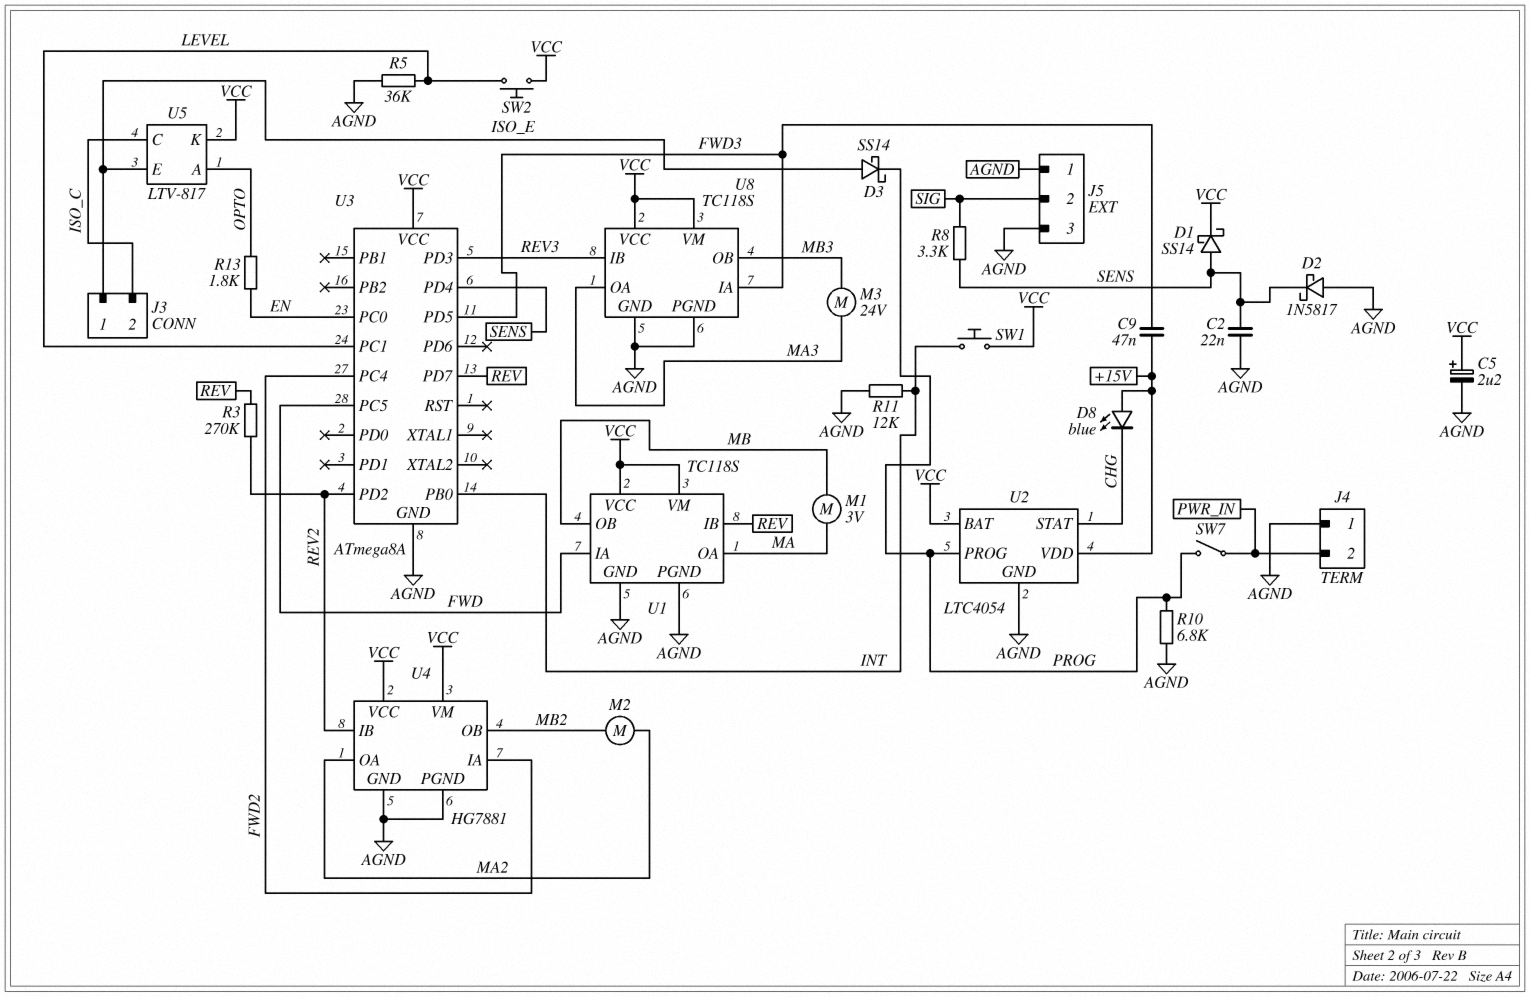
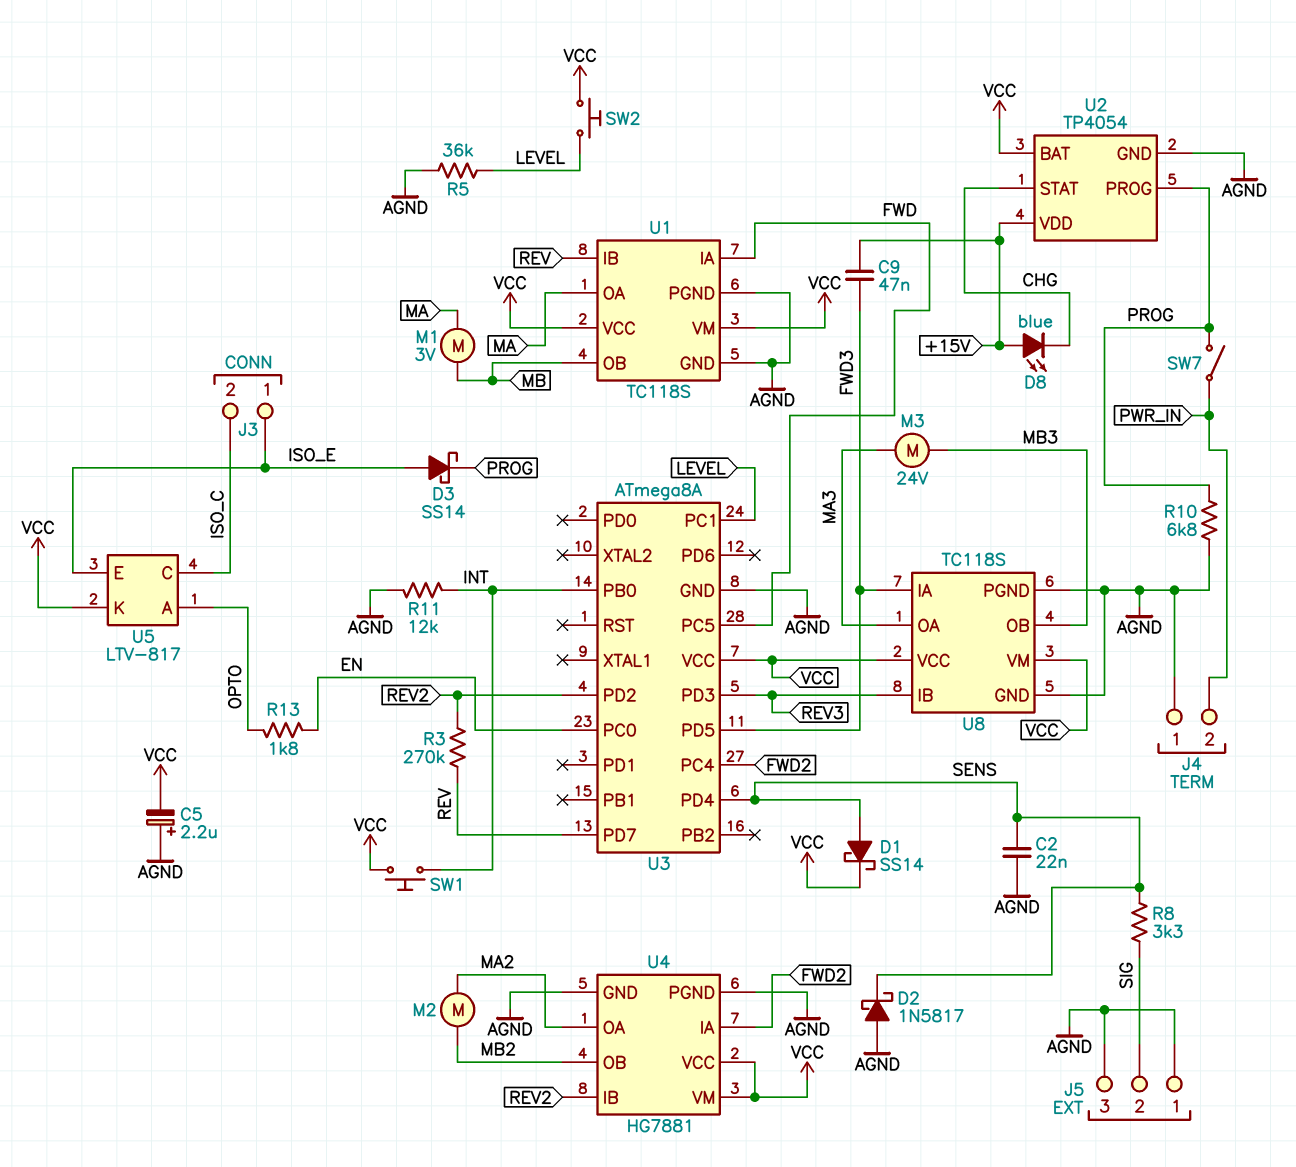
C5: 2.2uF (plus VCC, minus AGND) -> 2.2uF (plus AGND, minus VCC)
U2: LTC4054 -> TP4054

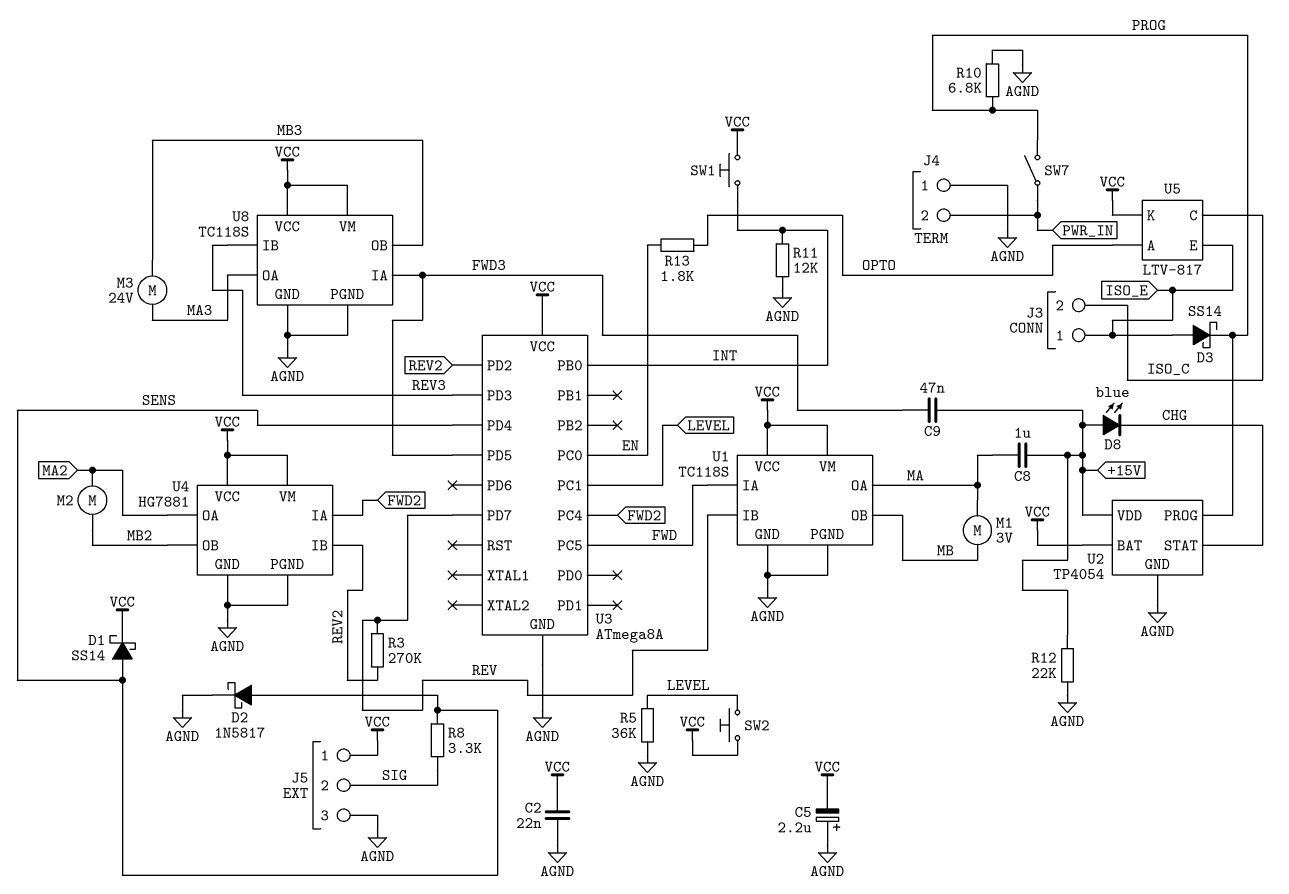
C2: 22nF (AGND, SENS) -> 22nF (AGND, VCC)
C8: none -> 1uF (+15V, MA)
D2: schottky 1N5817 (A AGND, K SENS) -> schottky 1N5817 (A SENS, K AGND)
J5 pin 1: AGND -> VCC
R12: none -> 22k (+15V, AGND)

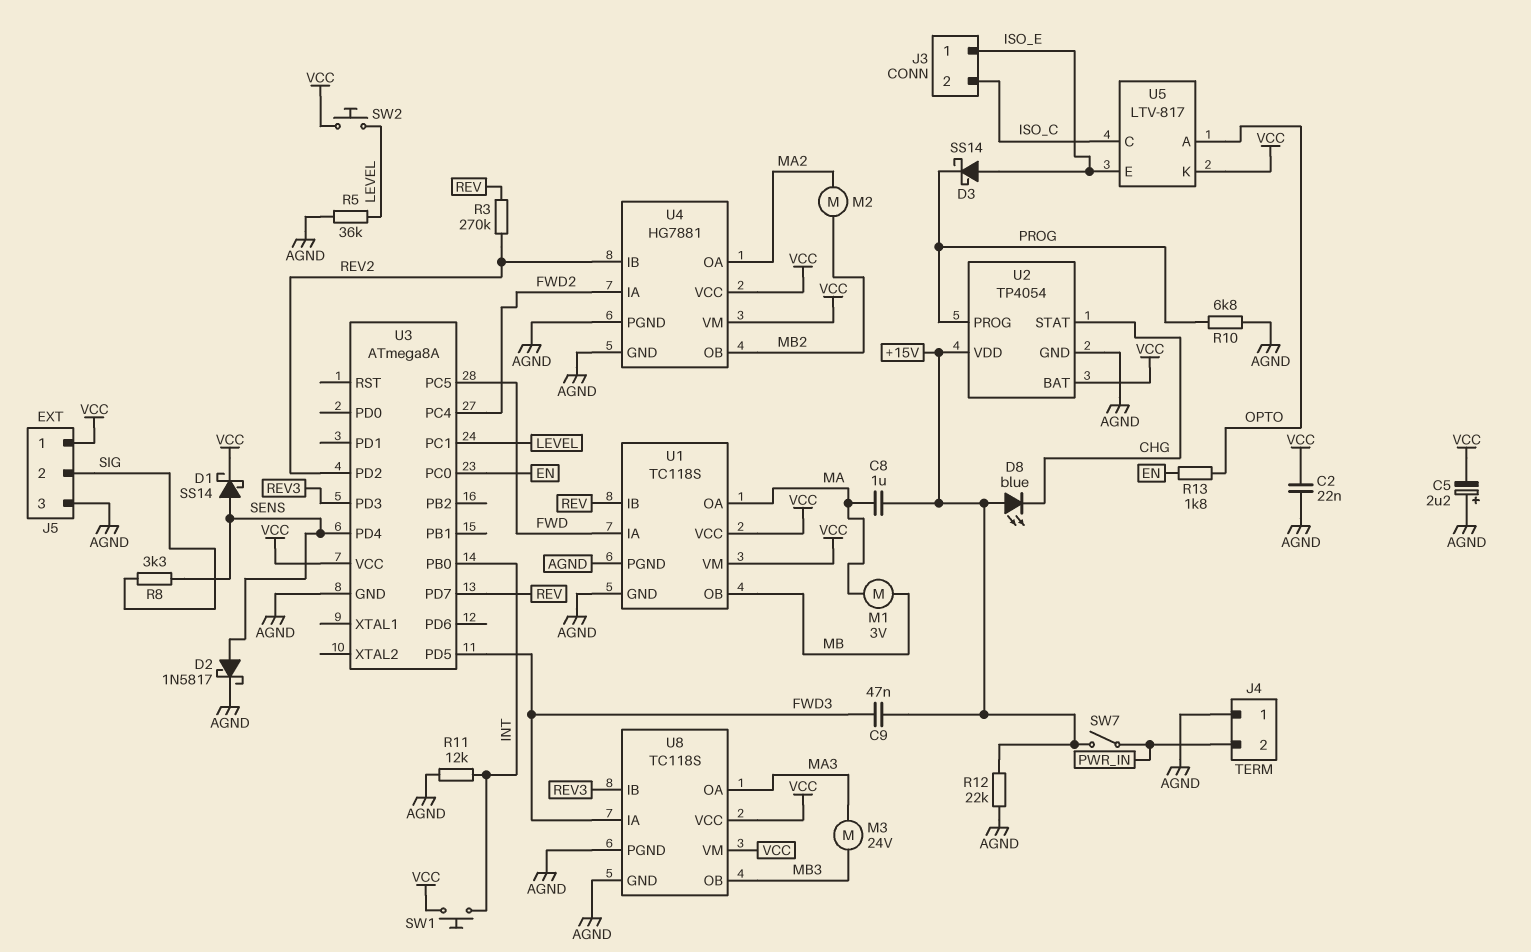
SW7: switch (PROG, PWR_IN) -> switch (+15V, PWR_IN)

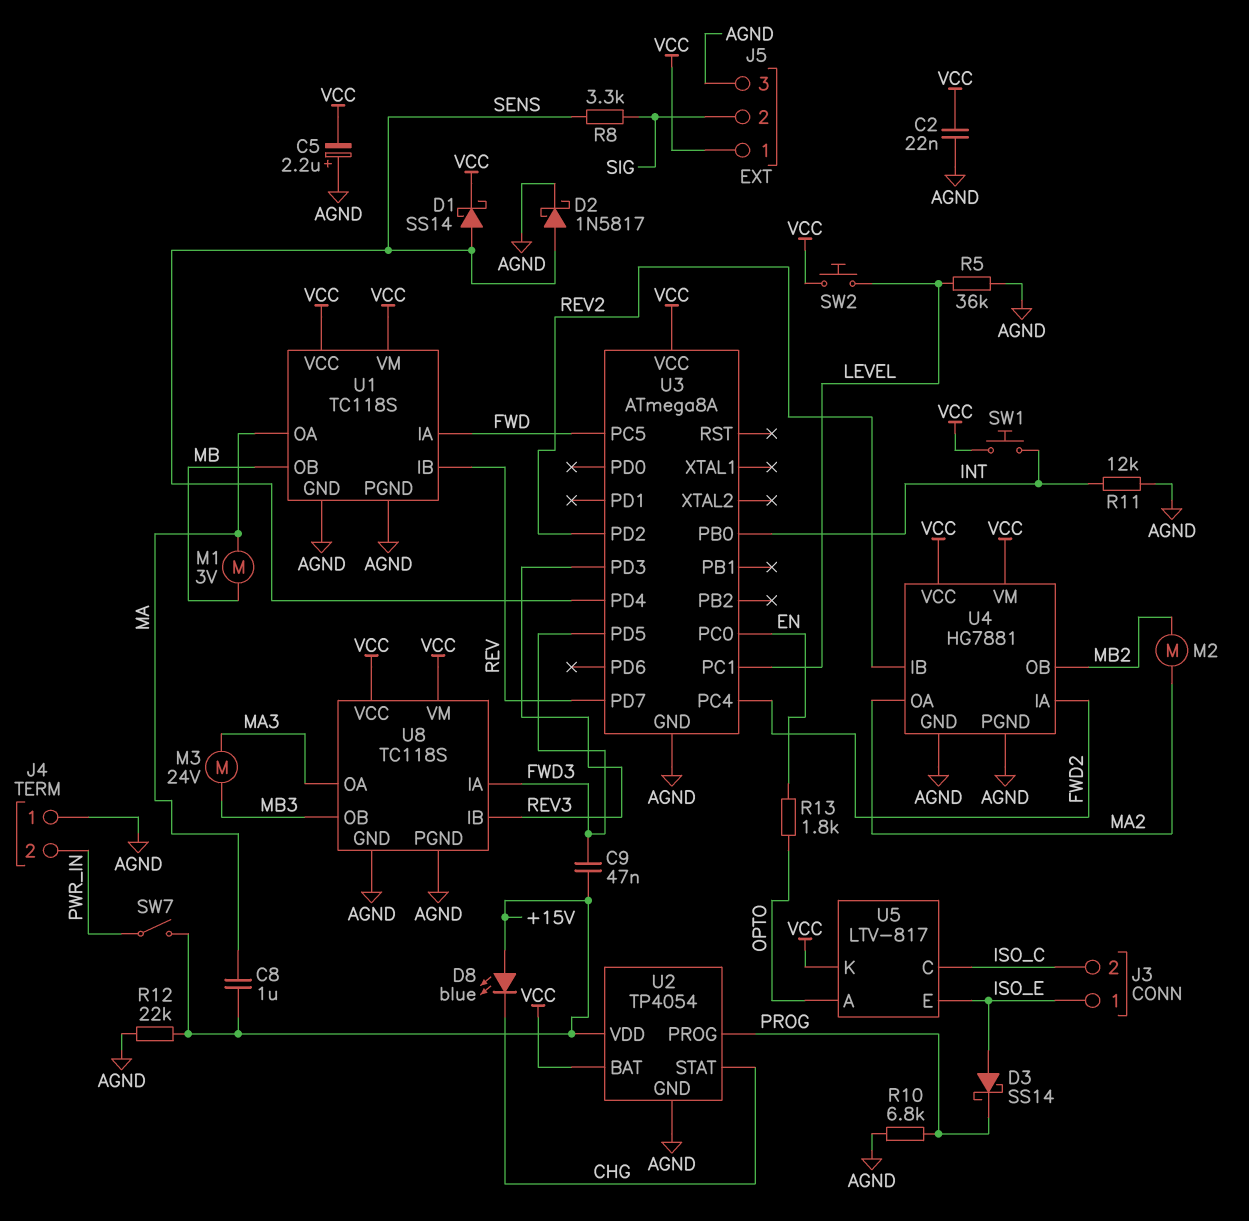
R3: 270k (REV, REV2) -> none

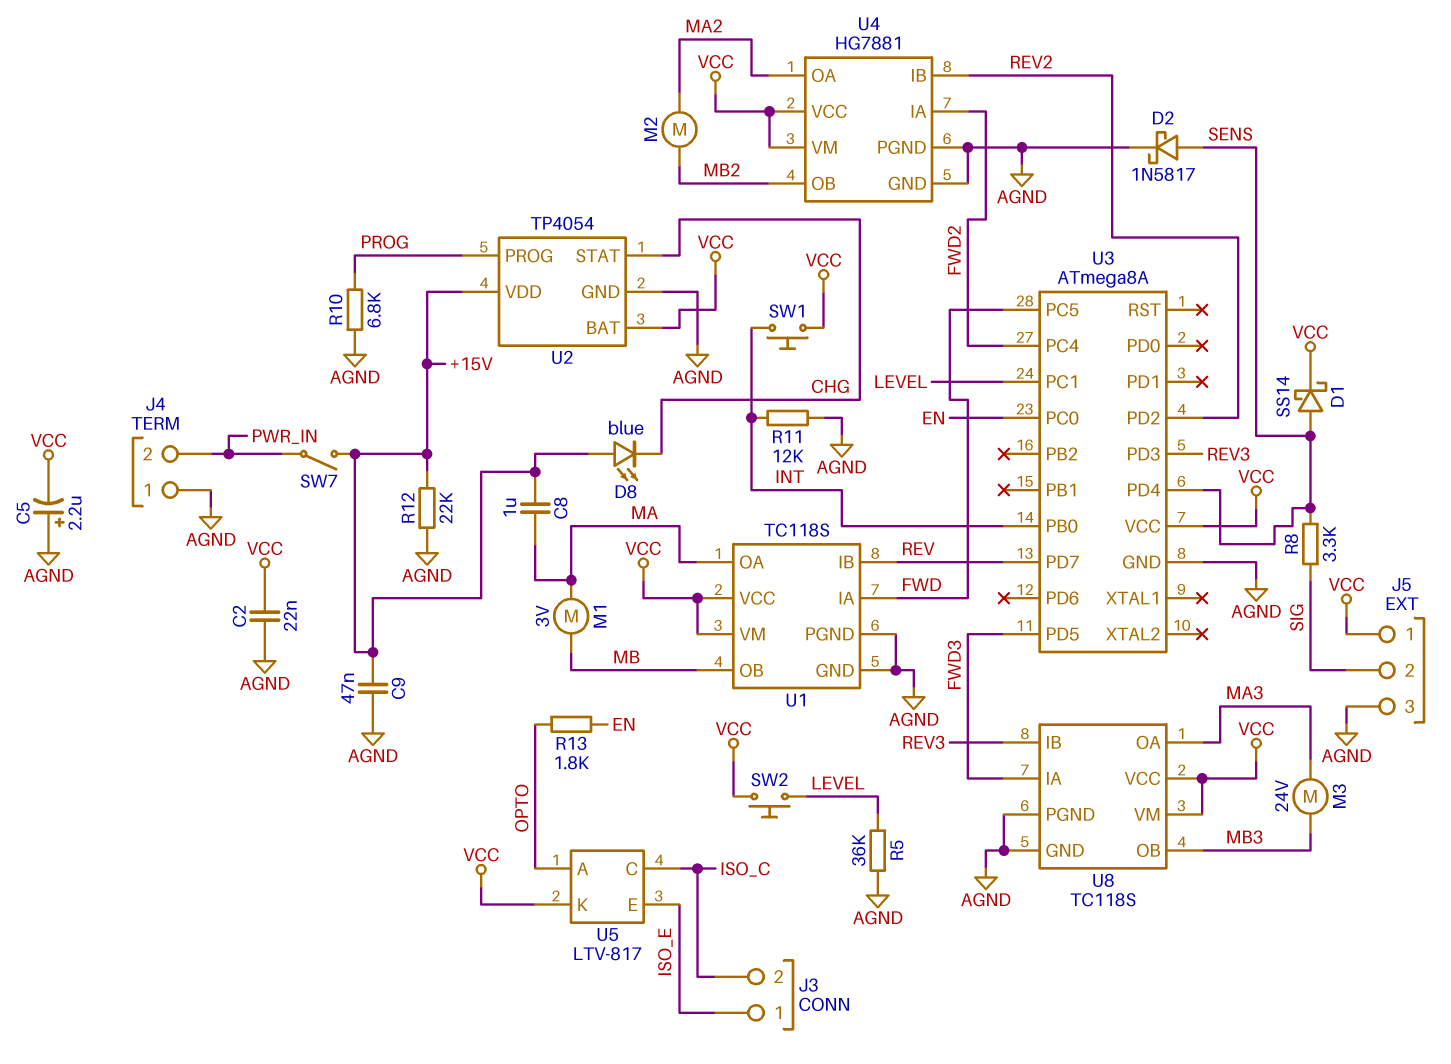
C9: 47nF (+15V, FWD3) -> 47nF (+15V, AGND)
D3: schottky SS14 (A ISO_E, K PROG) -> none

